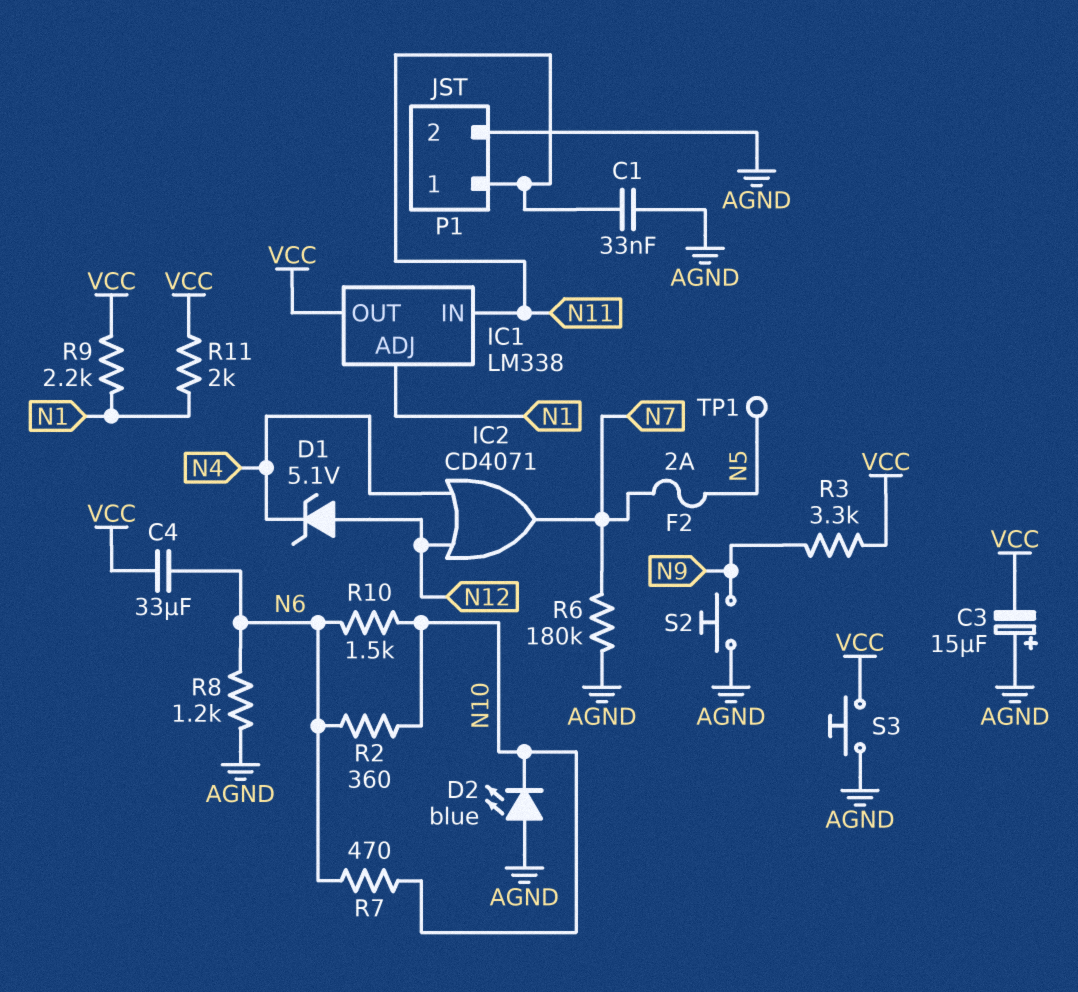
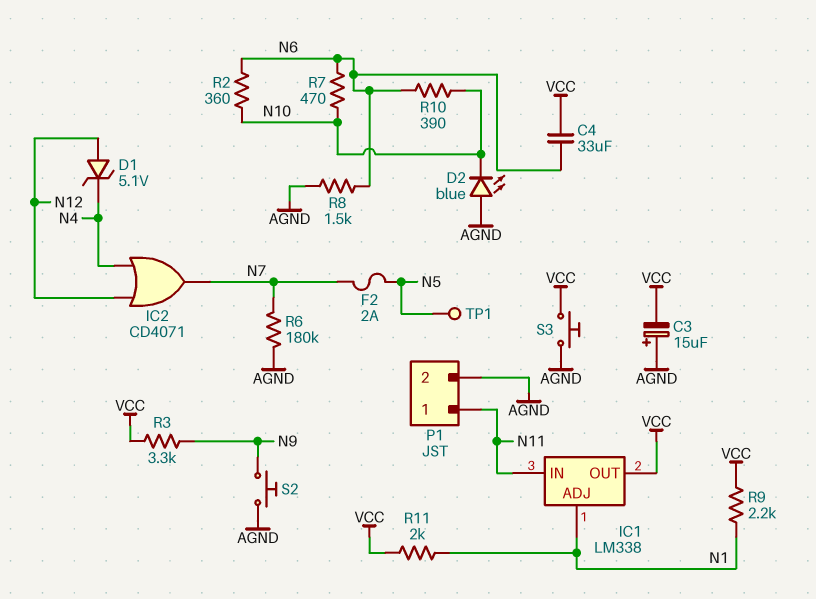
C1: 33nF (AGND, N11) -> none
R8: 1.2k (AGND, N6) -> 1.5k (AGND, N6)
R10: 1.5k (N6, N10) -> 390 (N6, N10)

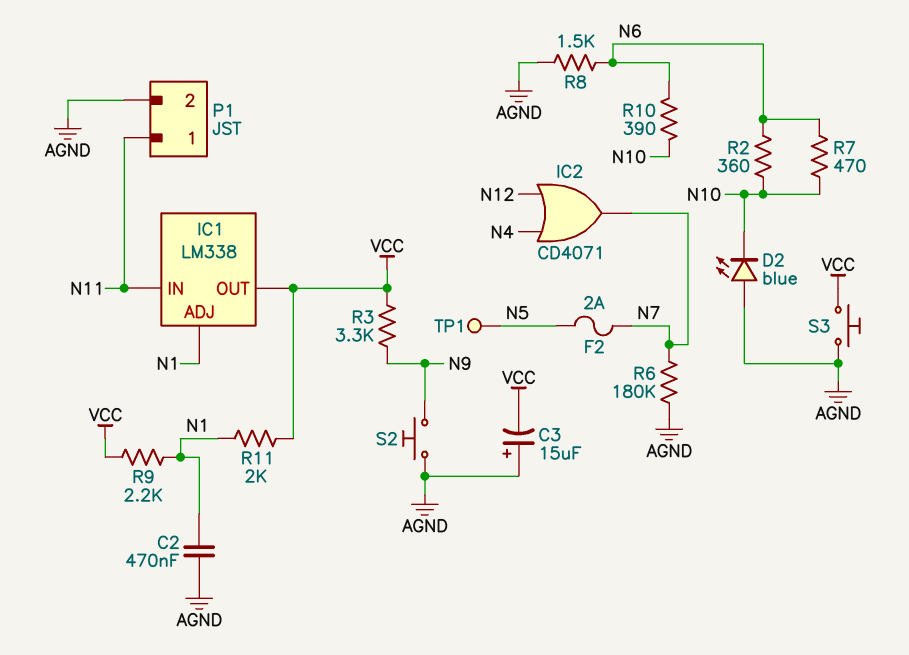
C2: none -> 470nF (AGND, N1)
C4: 33uF (N6, VCC) -> none
D1: zener 5.1V (A N12, K N4) -> none

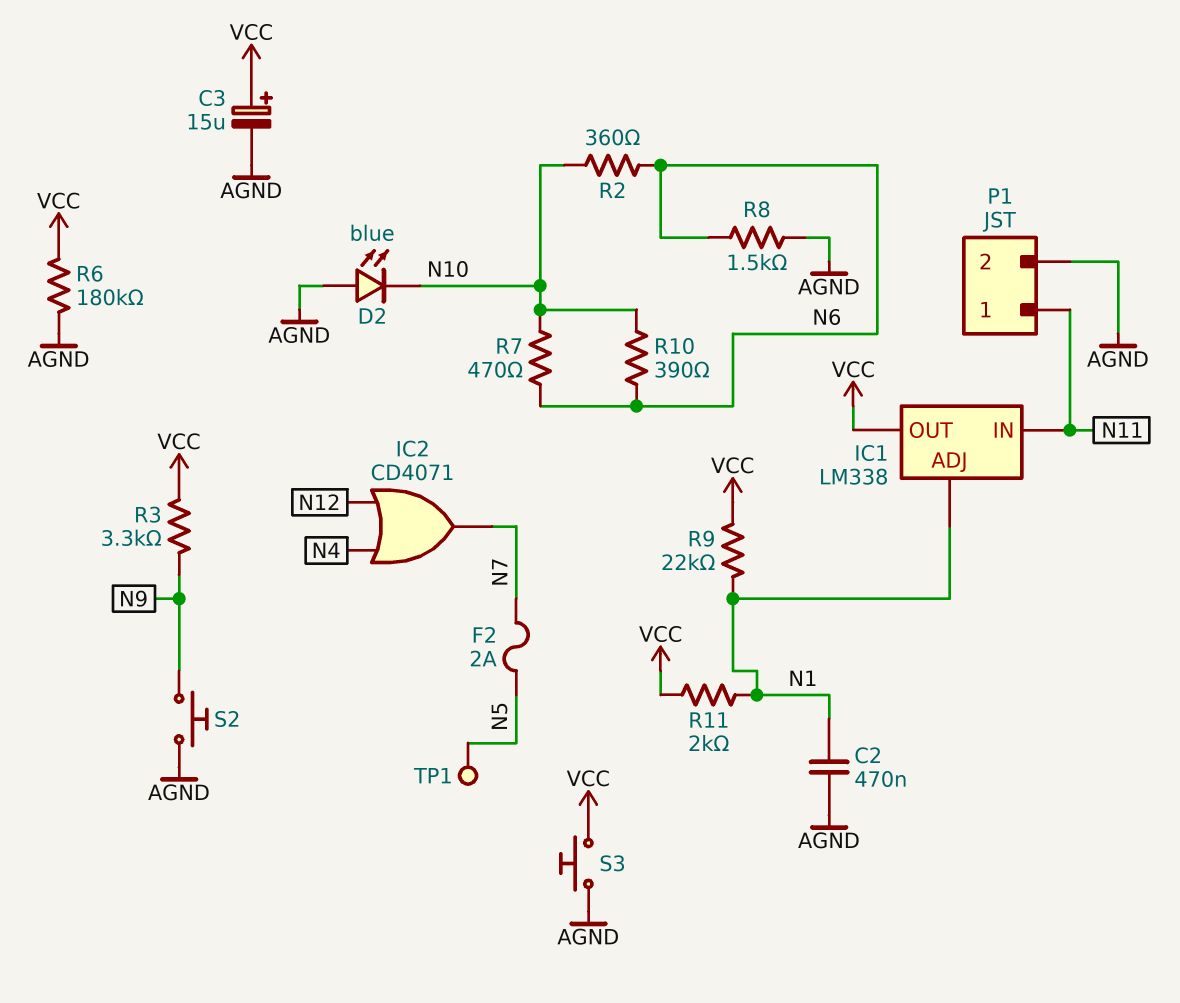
C3: 15uF (plus AGND, minus VCC) -> 15uF (plus VCC, minus AGND)
R6: 180k (AGND, N7) -> 180k (AGND, VCC)
R9: 2.2k (N1, VCC) -> 22k (N1, VCC)

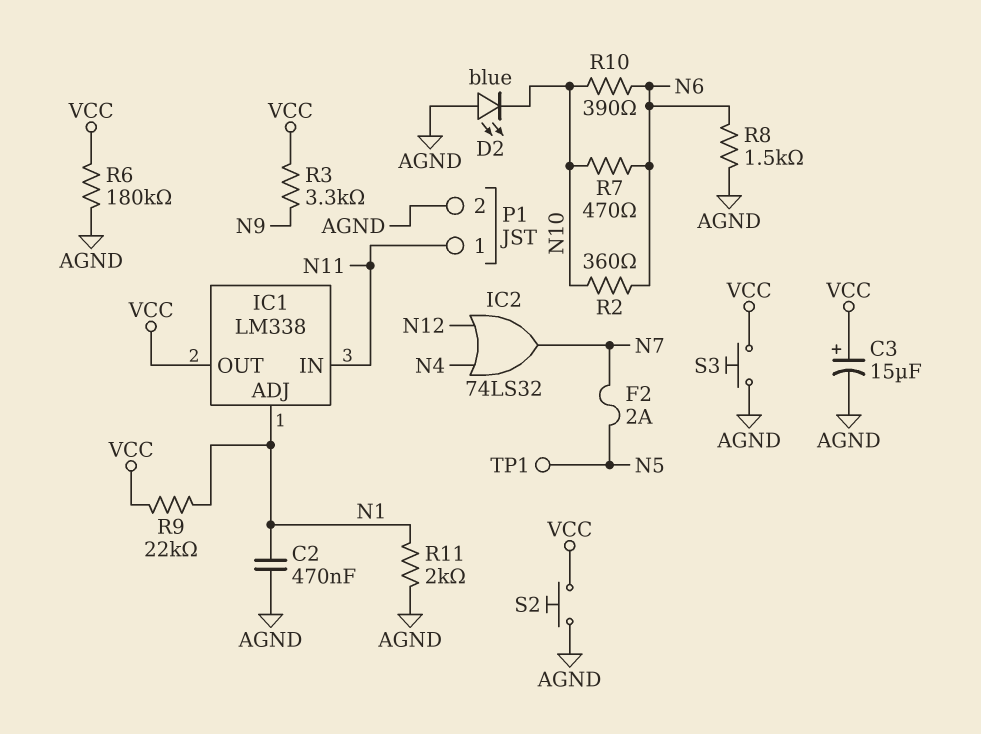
IC2: OR CD4071 (in N4, in N12, out N7) -> OR 74LS32 (in N4, in N12, out N7)
R11: 2k (N1, VCC) -> 2k (AGND, N1)
S2: button (AGND, N9) -> button (AGND, VCC)

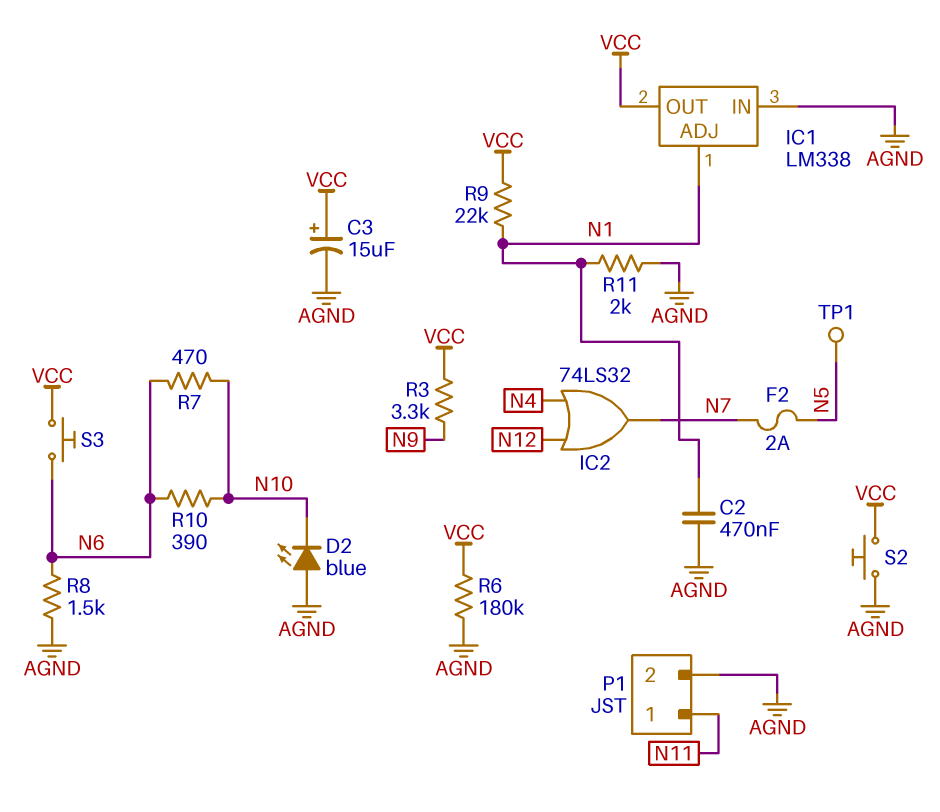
IC1 pin IN: N11 -> AGND
R2: 360 (N6, N10) -> none
S3: button (AGND, VCC) -> button (N6, VCC)

